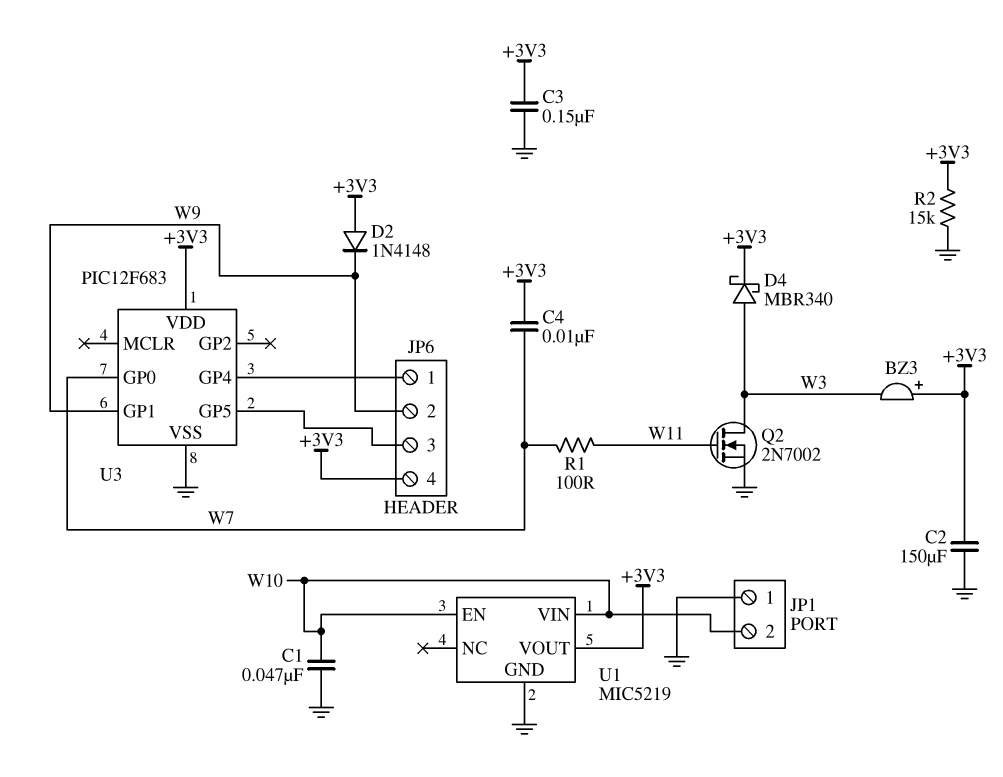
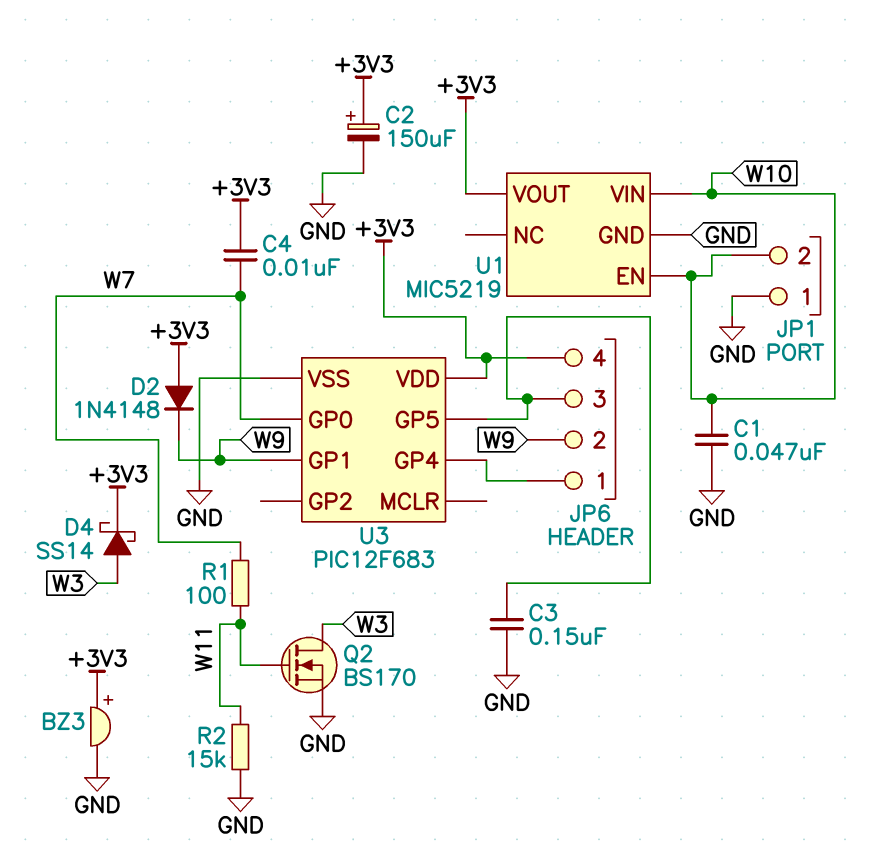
BZ3: buzzer (plus +3V3, minus W3) -> buzzer (plus +3V3, minus GND)
C2: 150uF (+3V3, GND) -> 150uF (plus +3V3, minus GND)
C3: 150nF (+3V3, GND) -> 150nF (GND, JP6/3)
D4: schottky MBR340 (A W3, K +3V3) -> schottky SS14 (A W3, K +3V3)
Q2: NMOS 2N7002 (G W11, D W3, S GND) -> NMOS BS170 (G W11, D W3, S GND)
R2: 15k (+3V3, GND) -> 15k (GND, W11)

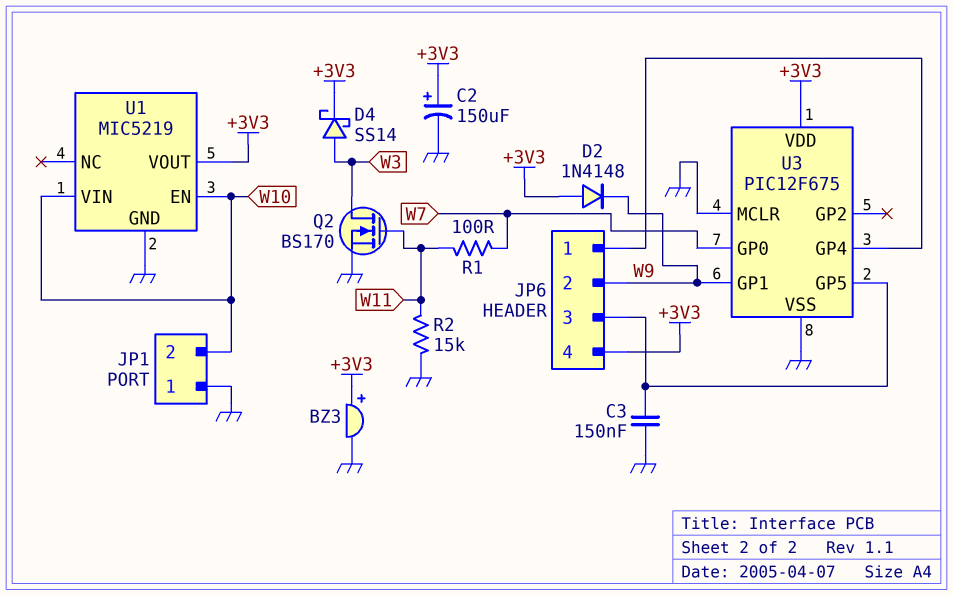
C1: 47nF (GND, W10) -> none
C4: 10nF (+3V3, W7) -> none
U3: PIC12F683 -> PIC12F675
U3 pin MCLR: none -> GND

